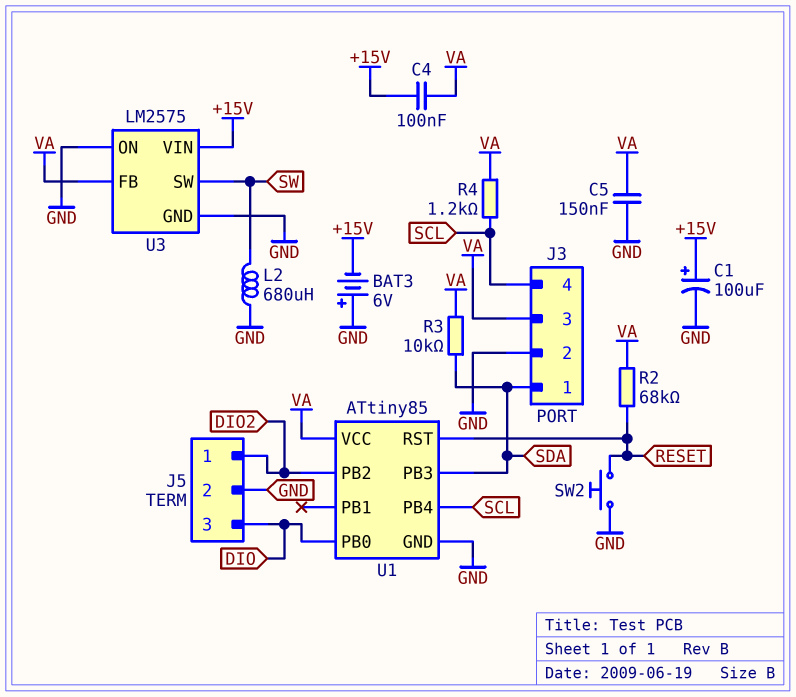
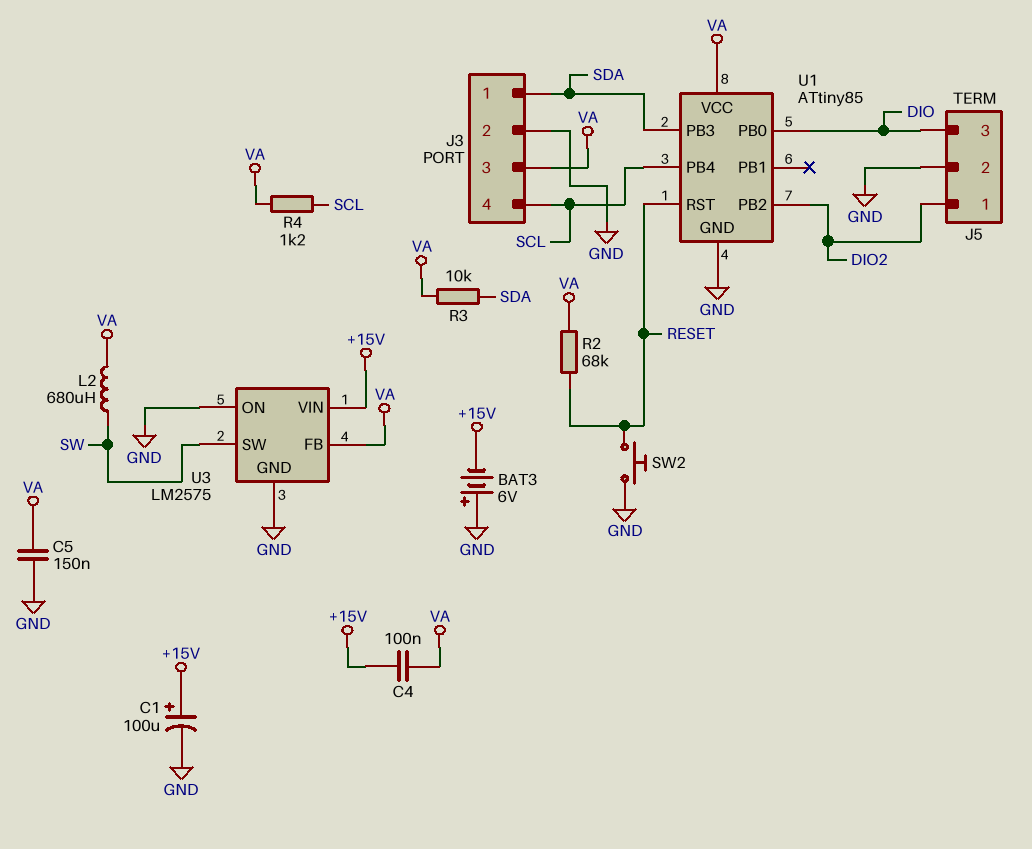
L2: 680uH (GND, SW) -> 680uH (SW, VA)

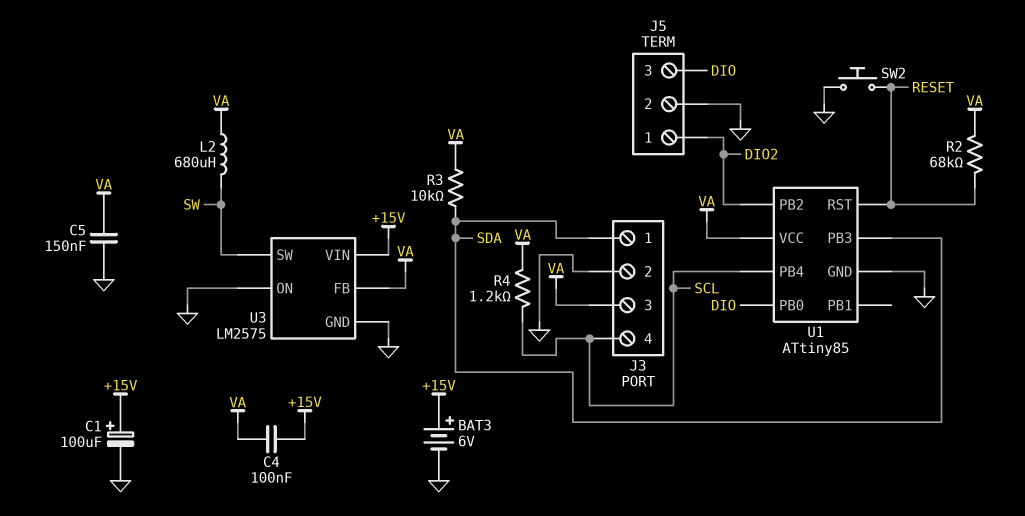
BAT3: 6V (plus GND, minus +15V) -> 6V (plus +15V, minus GND)

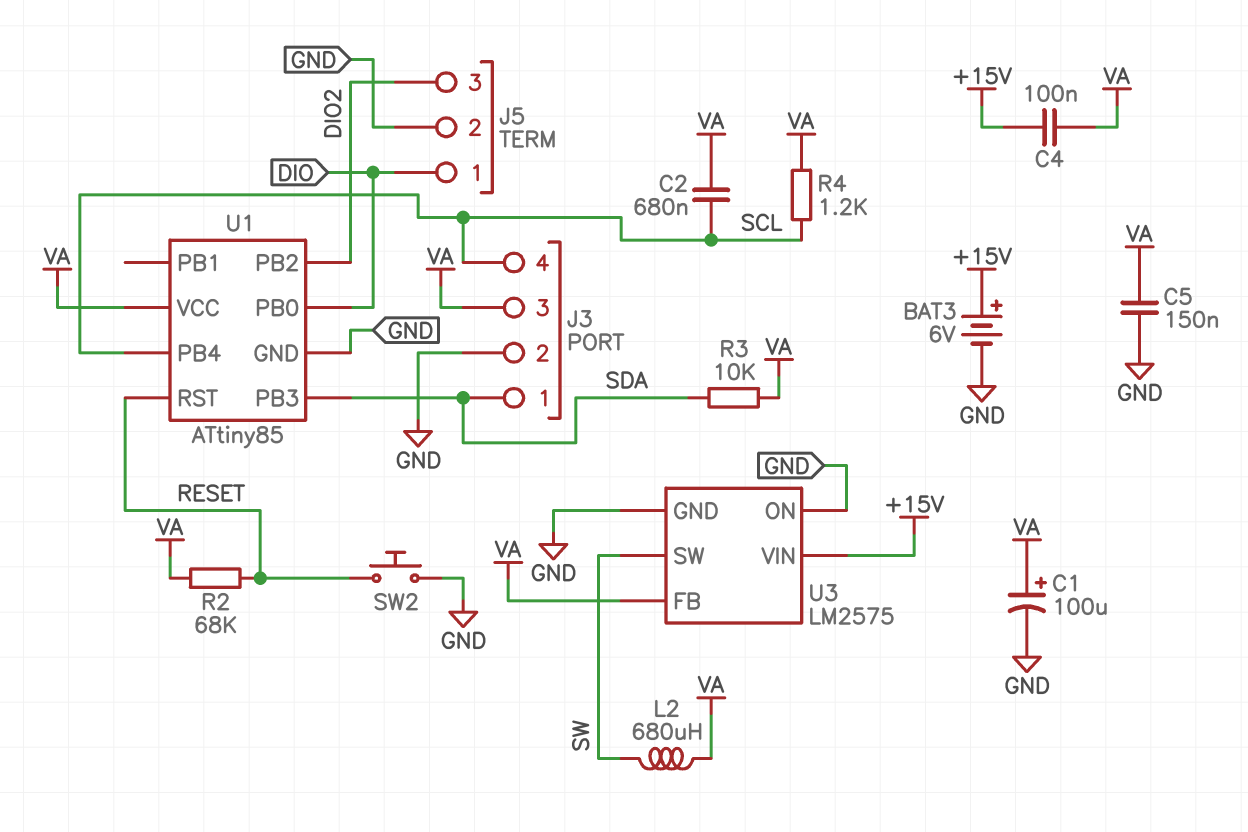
C1: 100uF (plus +15V, minus GND) -> 100uF (plus VA, minus GND)
C2: none -> 680nF (SCL, VA)
J5 pin 1: DIO2 -> DIO
J5 pin 3: DIO -> DIO2

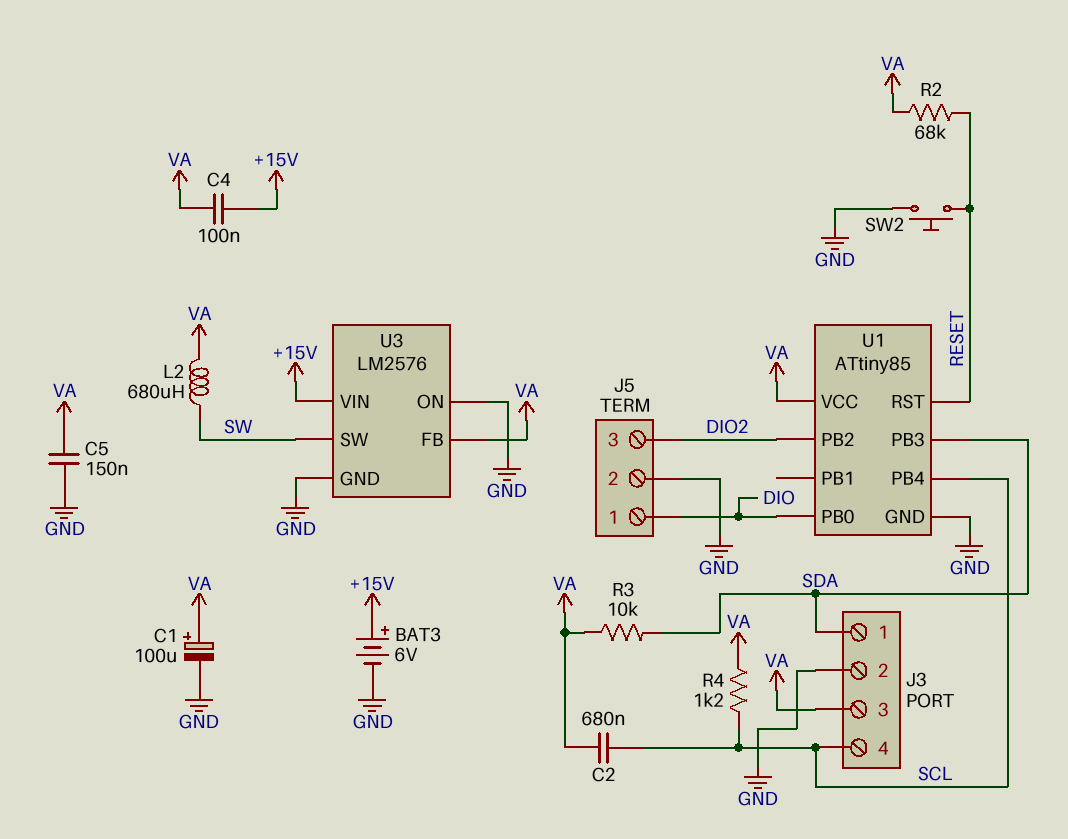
U3: LM2575 -> LM2576

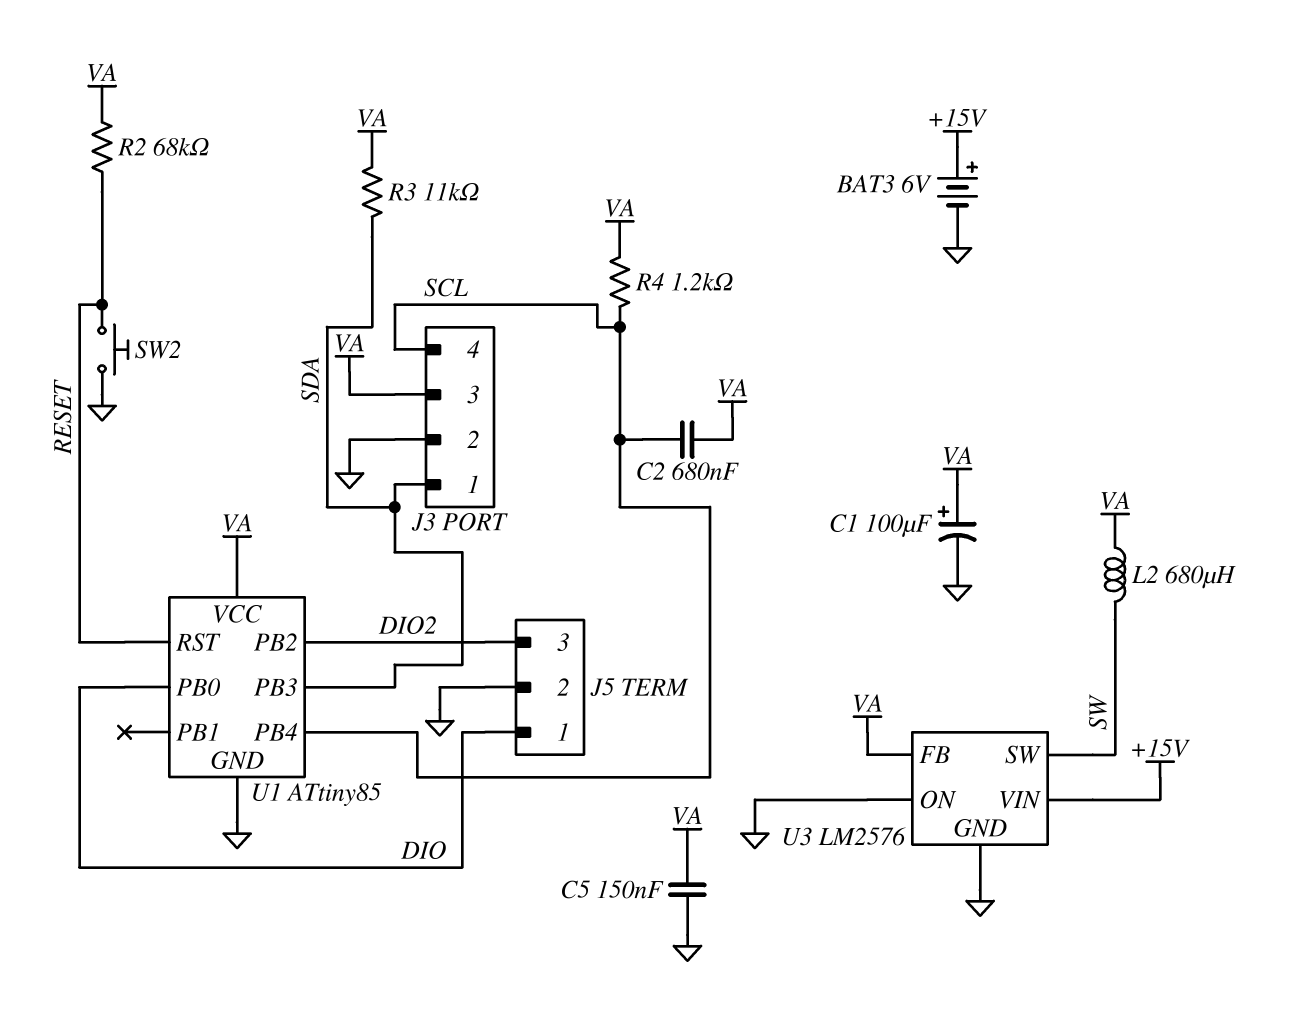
C4: 100nF (+15V, VA) -> none
R3: 10k (SDA, VA) -> 11k (SDA, VA)

